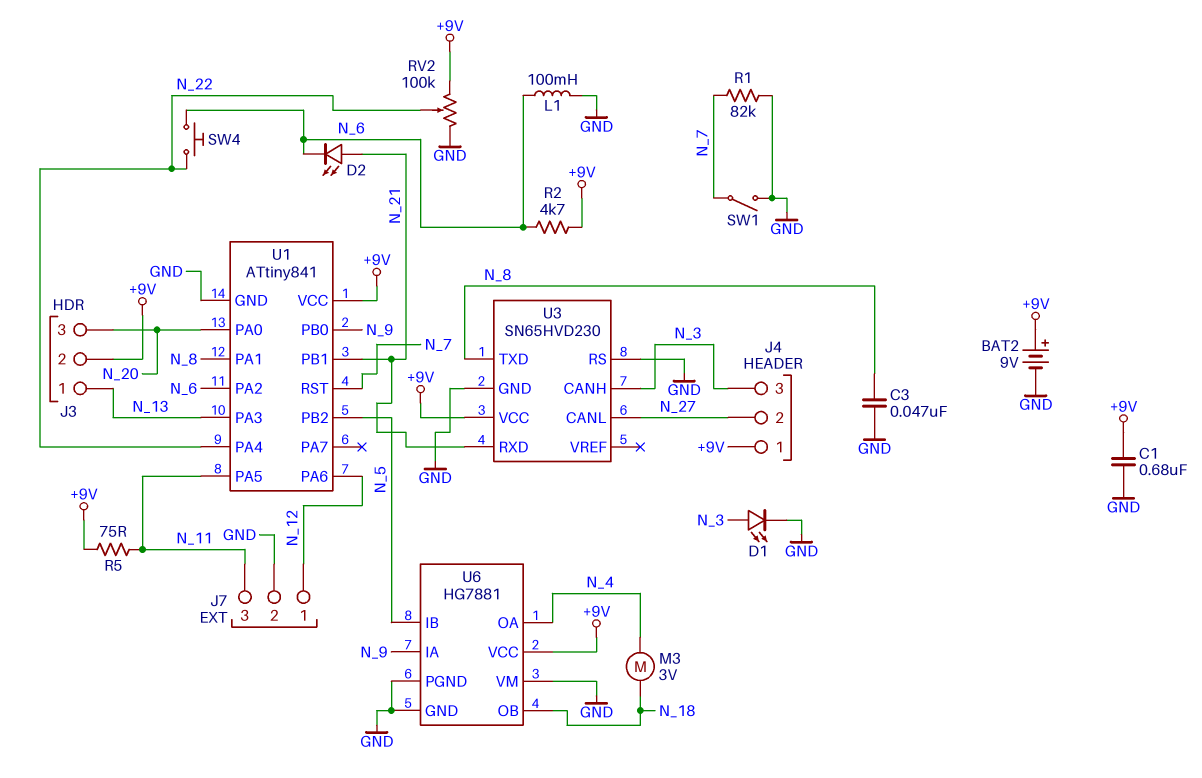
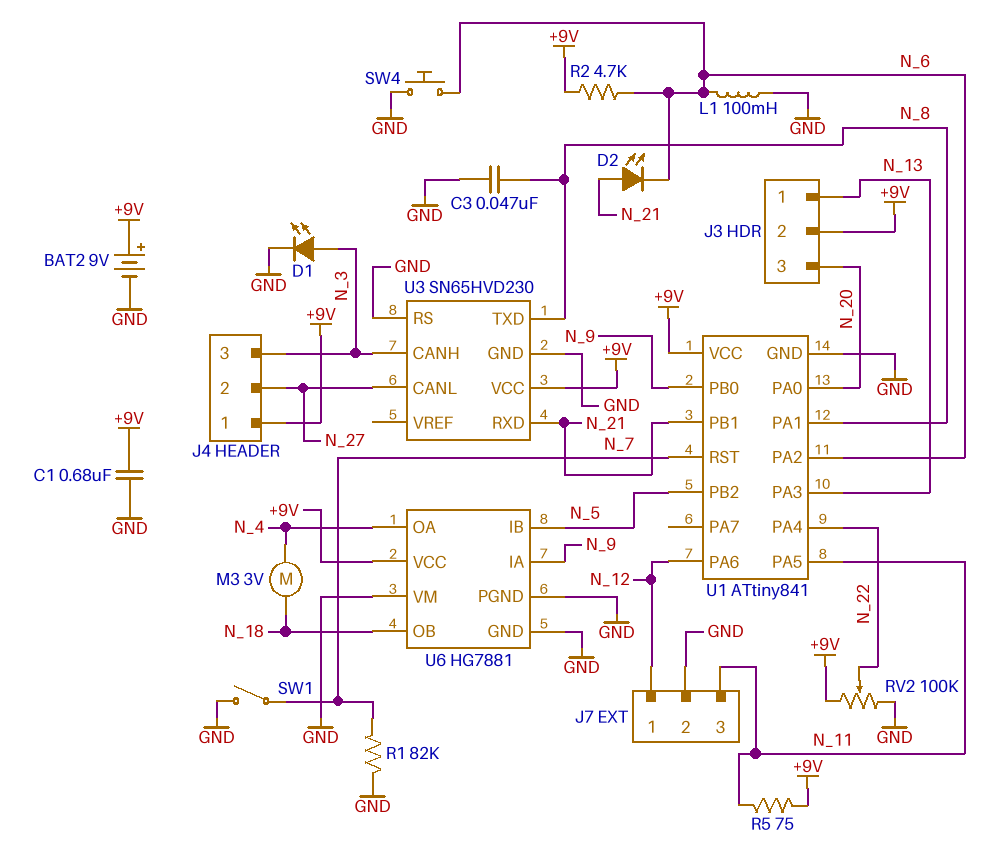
SW4: button (N_6, N_22) -> button (GND, N_6)

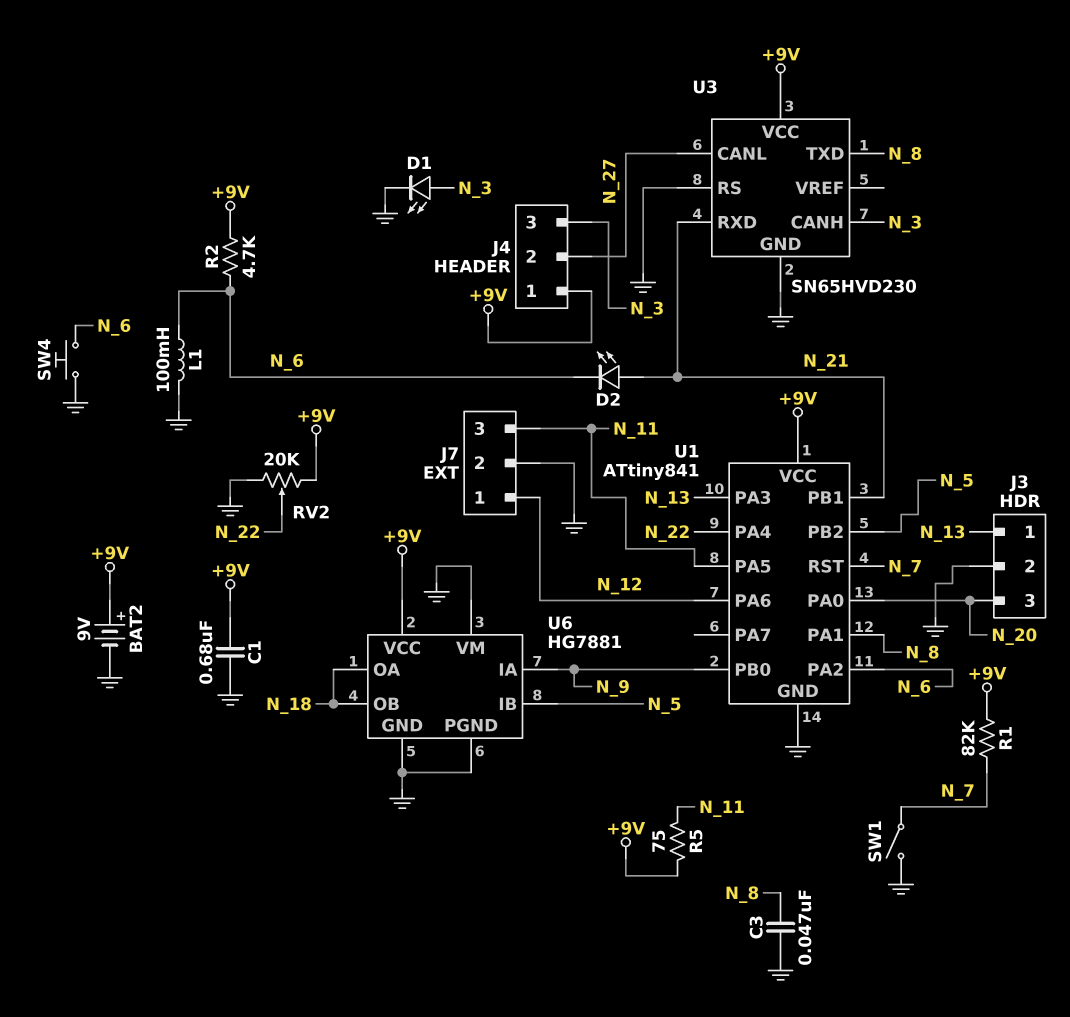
J3 pin 2: +9V -> GND
M3: motor 3V (N_4, N_18) -> none
R1: 82k (GND, N_7) -> 82k (+9V, N_7)
RV2: 100k (+9V, GND, wiper N_22) -> 20k (+9V, GND, wiper N_22)
U6 pin OA: N_4 -> N_18

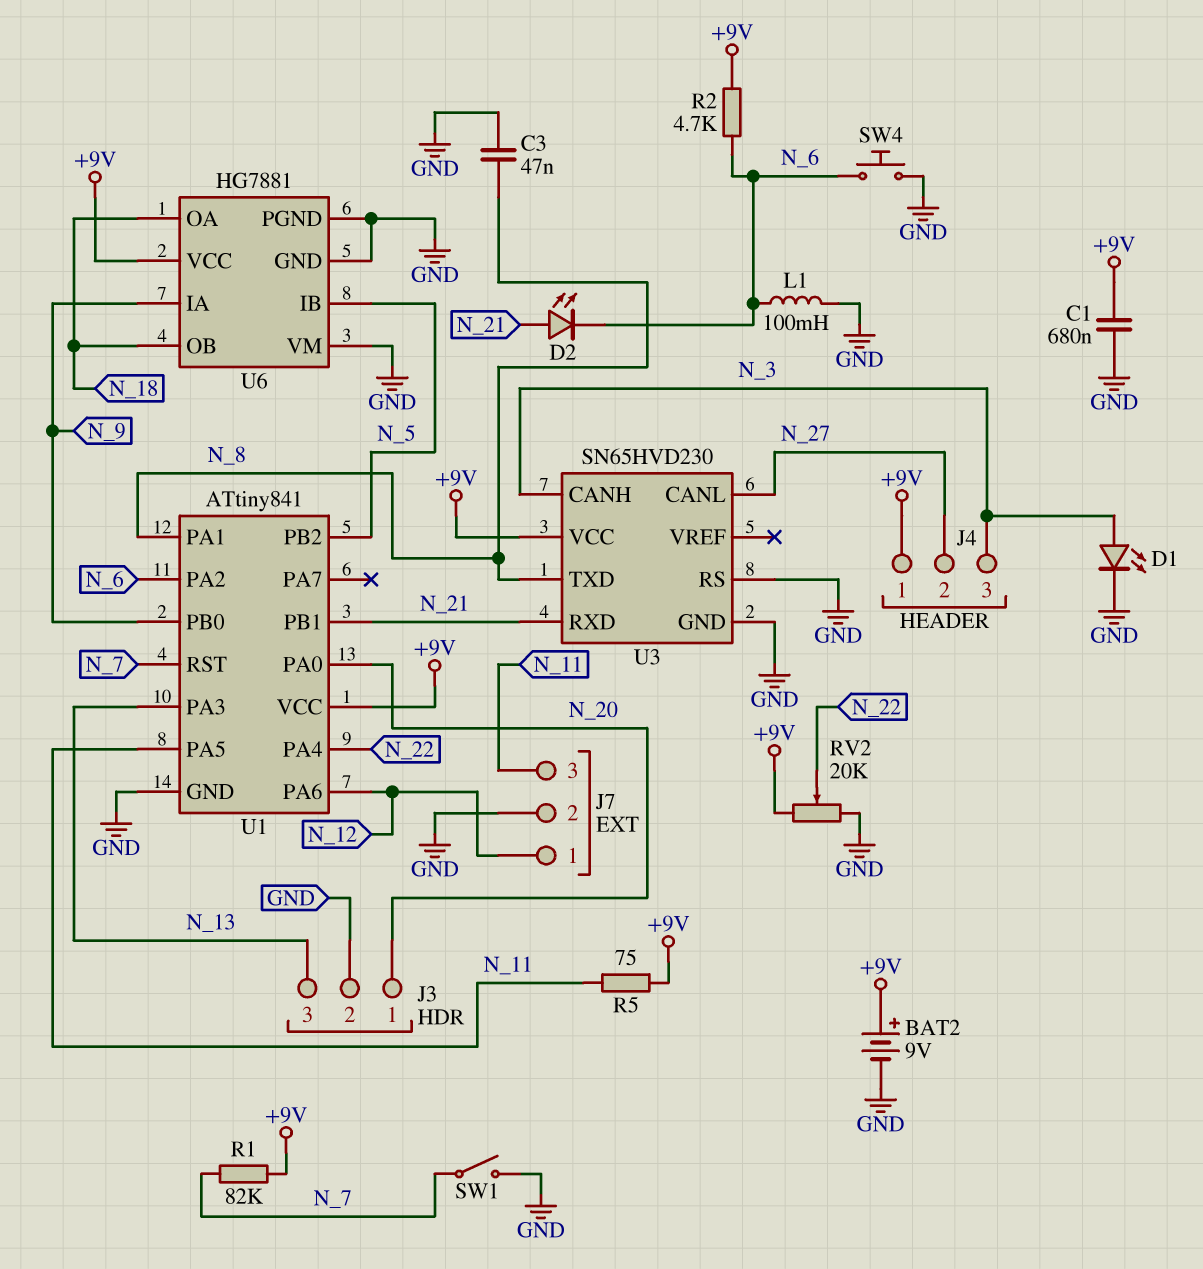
J3 pin 1: N_13 -> N_20
J3 pin 3: N_20 -> N_13

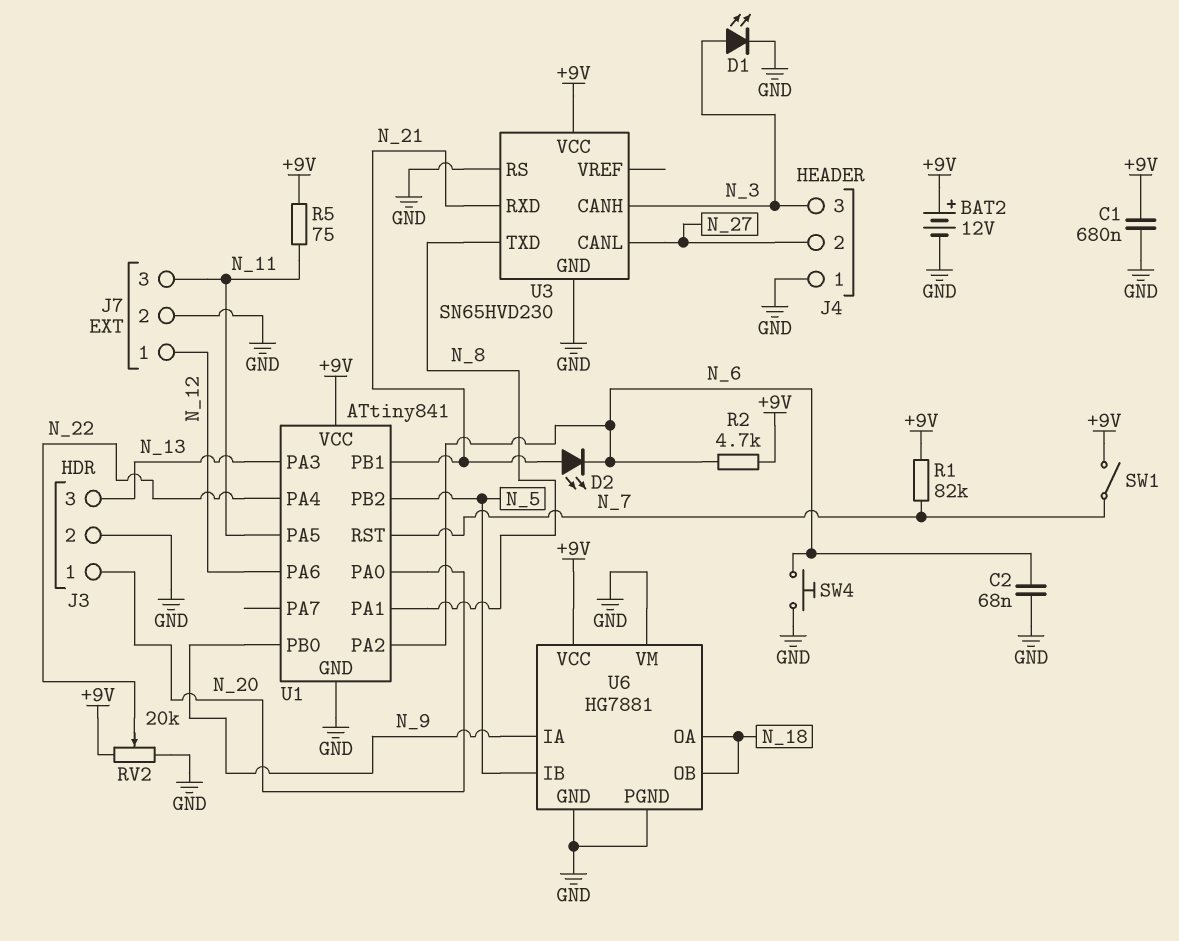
BAT2: 9V (plus +9V, minus GND) -> 12V (plus +9V, minus GND)
C2: none -> 68nF (GND, N_6)
C3: 47nF (GND, N_8) -> none
J4 pin 1: +9V -> GND
L1: 100mH (GND, N_6) -> none
SW1: switch (GND, N_7) -> switch (+9V, N_7)

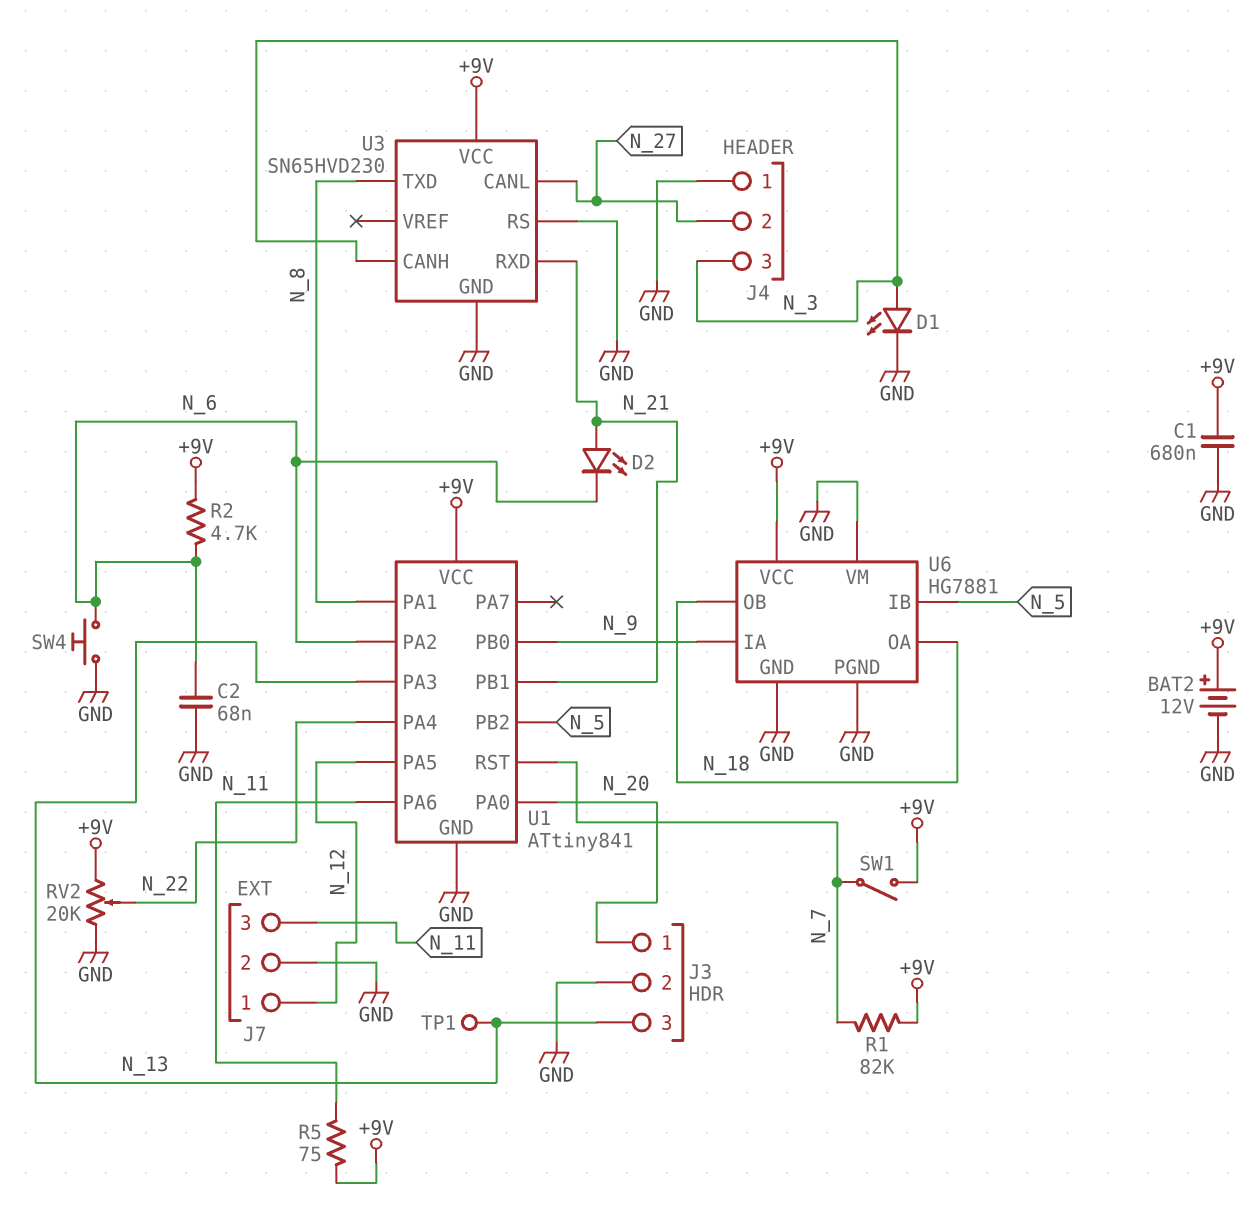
TP1: none -> test point (N_13)
U1 pin PA5: N_11 -> N_12
U1 pin PA6: N_12 -> N_11

